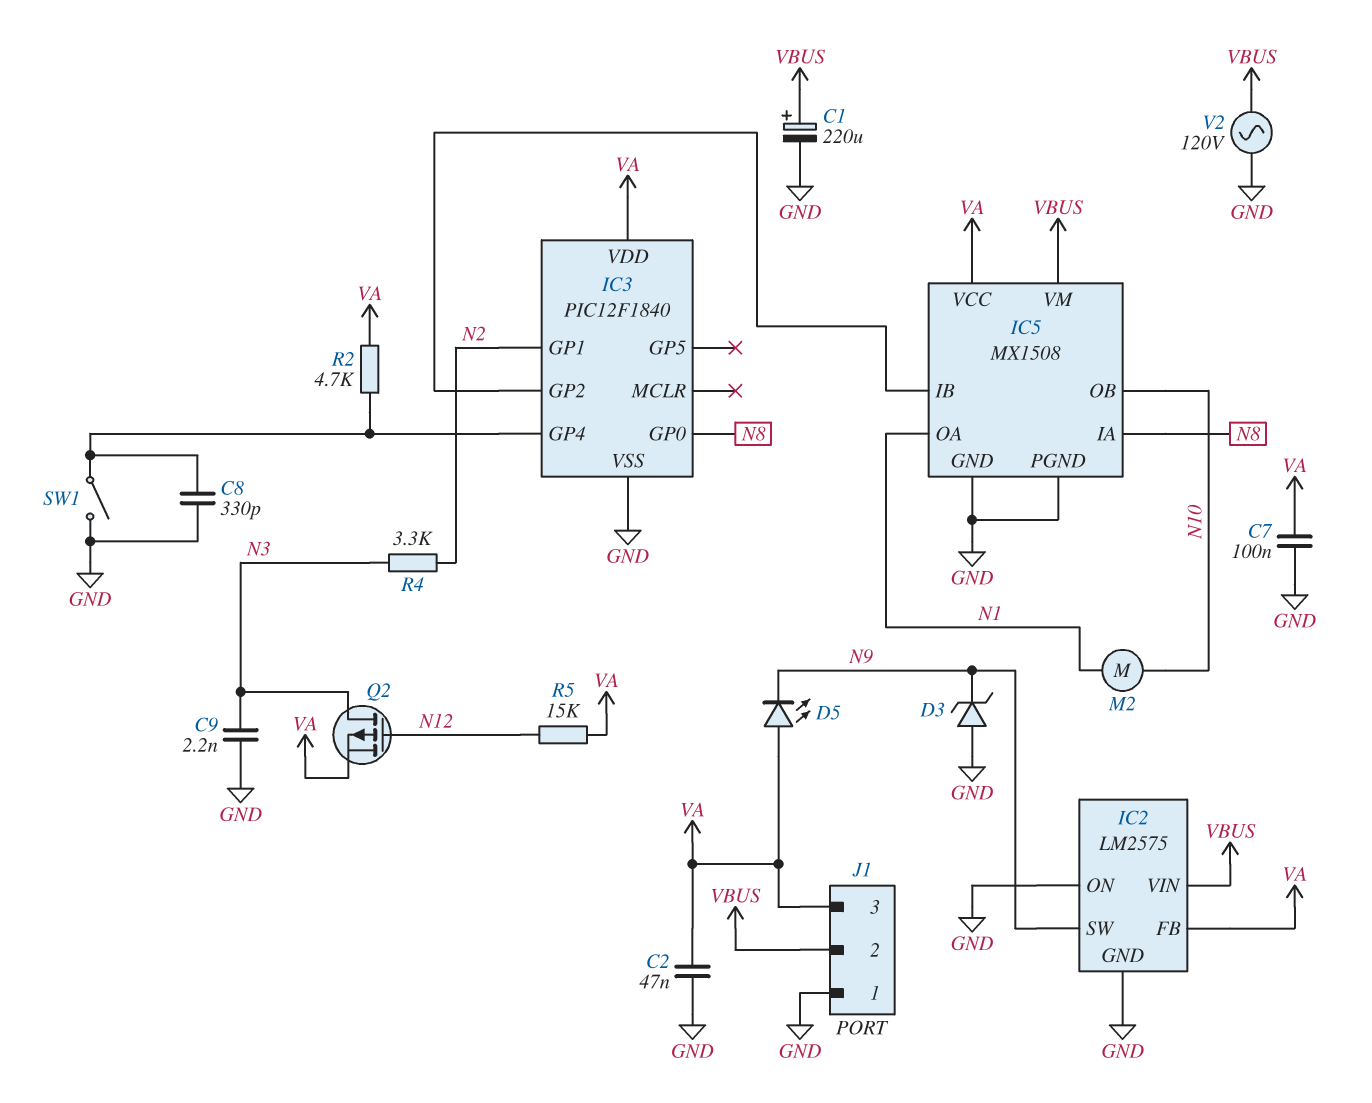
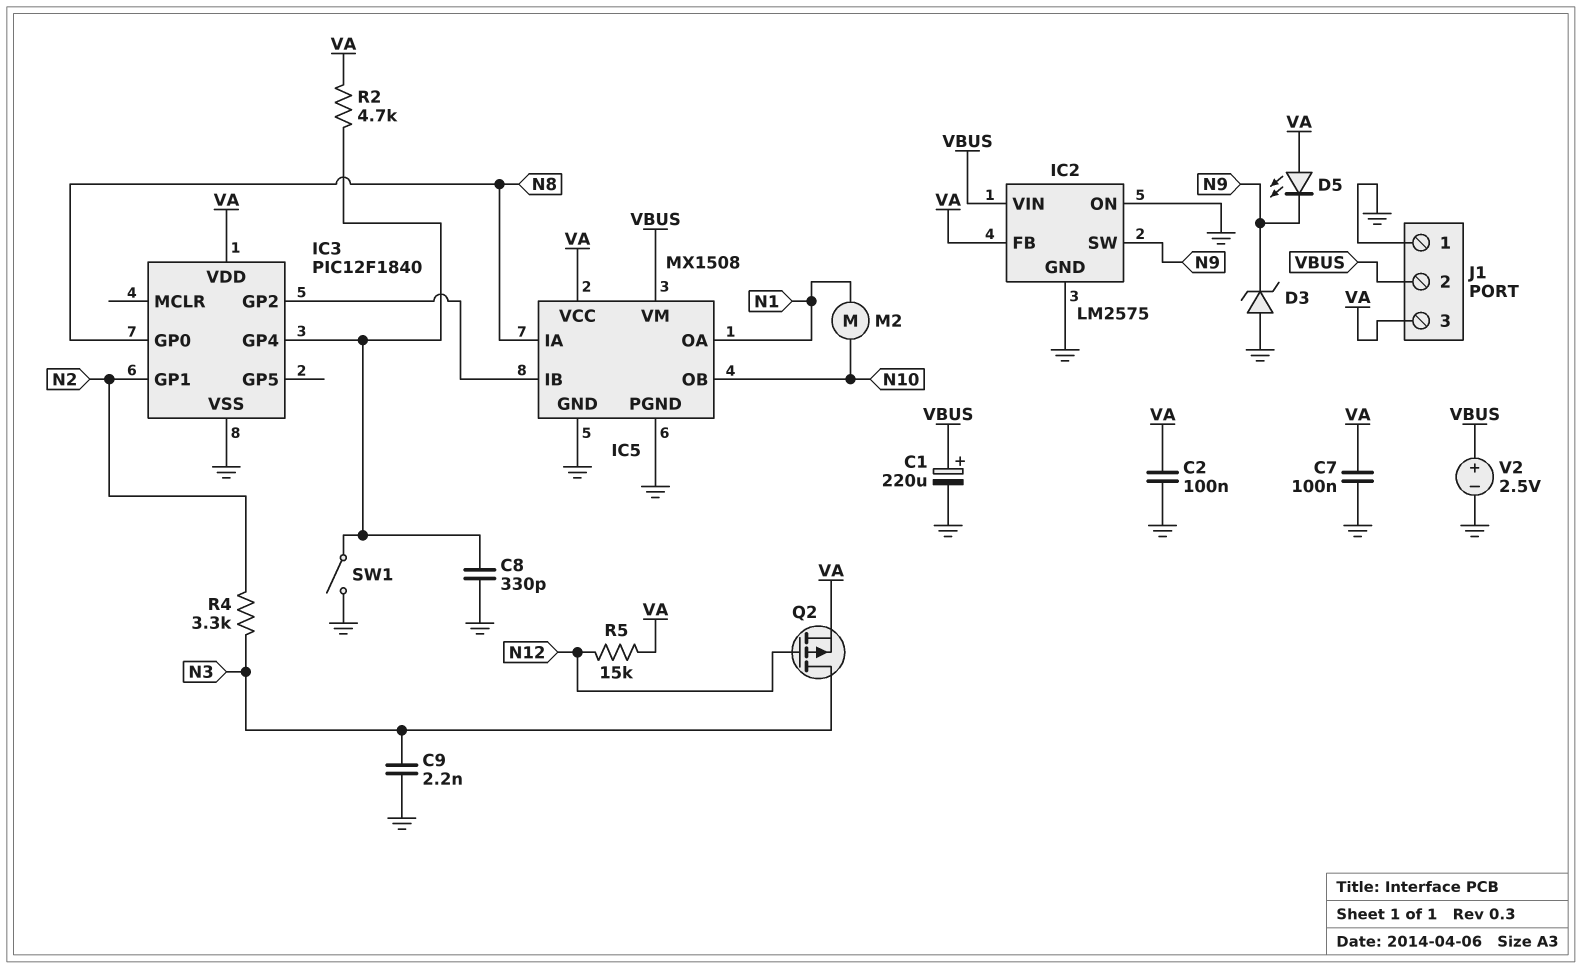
C2: 47nF (GND, VA) -> 100nF (GND, VA)
V2: AC 120V (GND, VBUS) -> 2.5V (plus VBUS, minus GND)

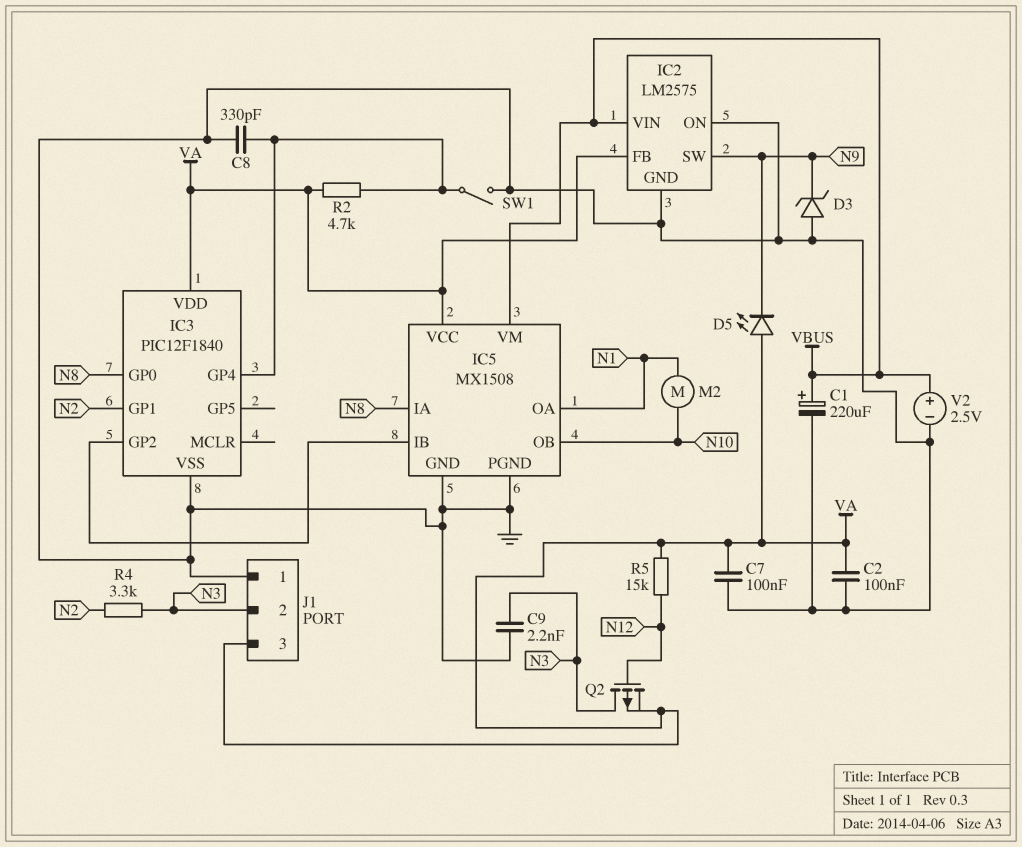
J1 pin 2: VBUS -> N3

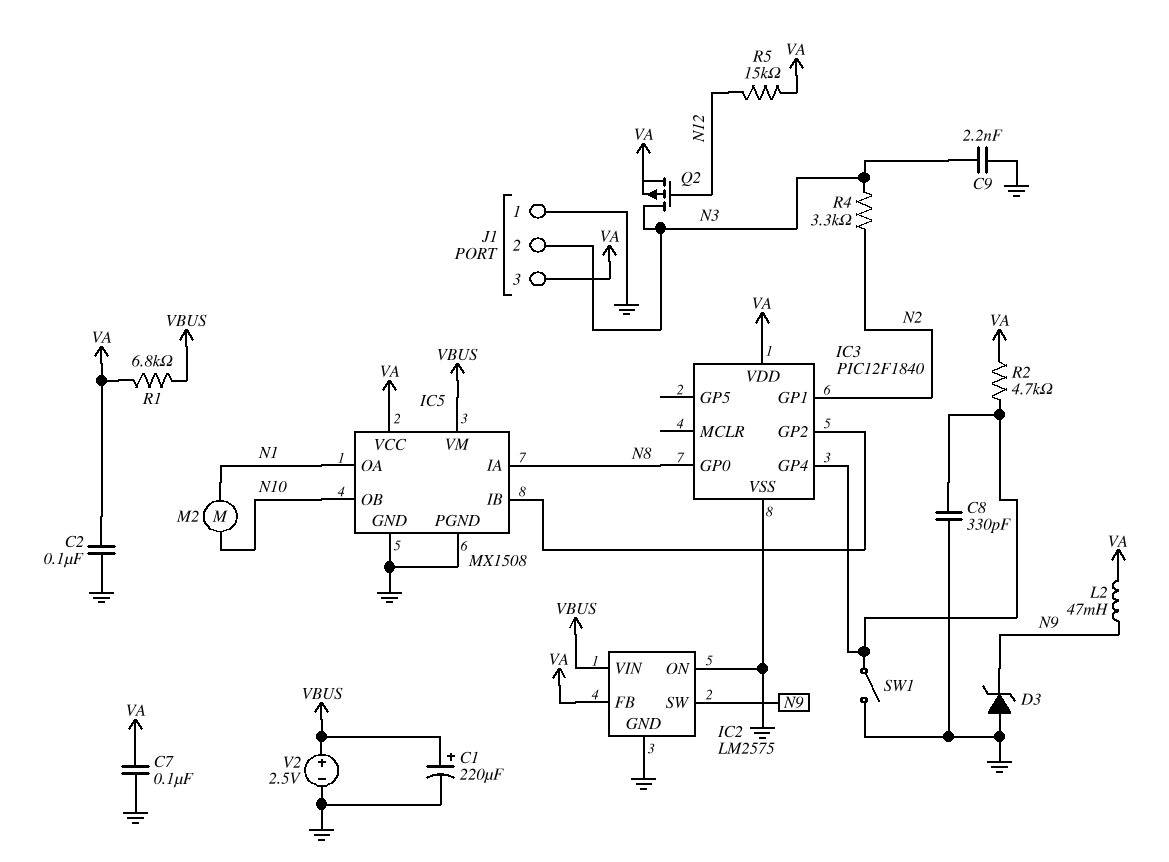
D5: LED (A VA, K N9) -> none
L2: none -> 47mH (N9, VA)
R1: none -> 6.8k (VA, VBUS)

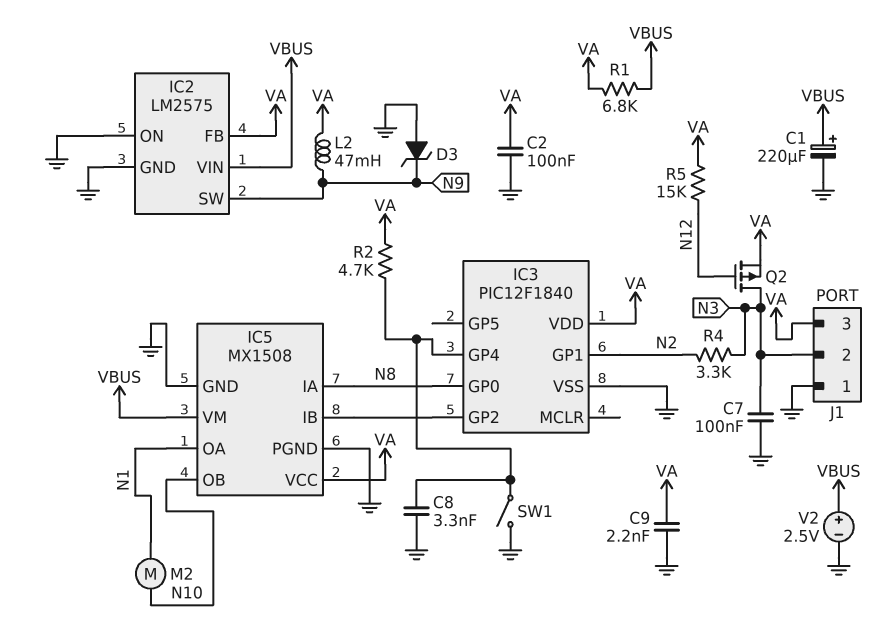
C7: 100nF (GND, VA) -> 100nF (GND, N3)
C8: 330pF (GND, IC3/GP4) -> 3.3nF (GND, IC3/GP4)
C9: 2.2nF (GND, N3) -> 2.2nF (GND, VA)

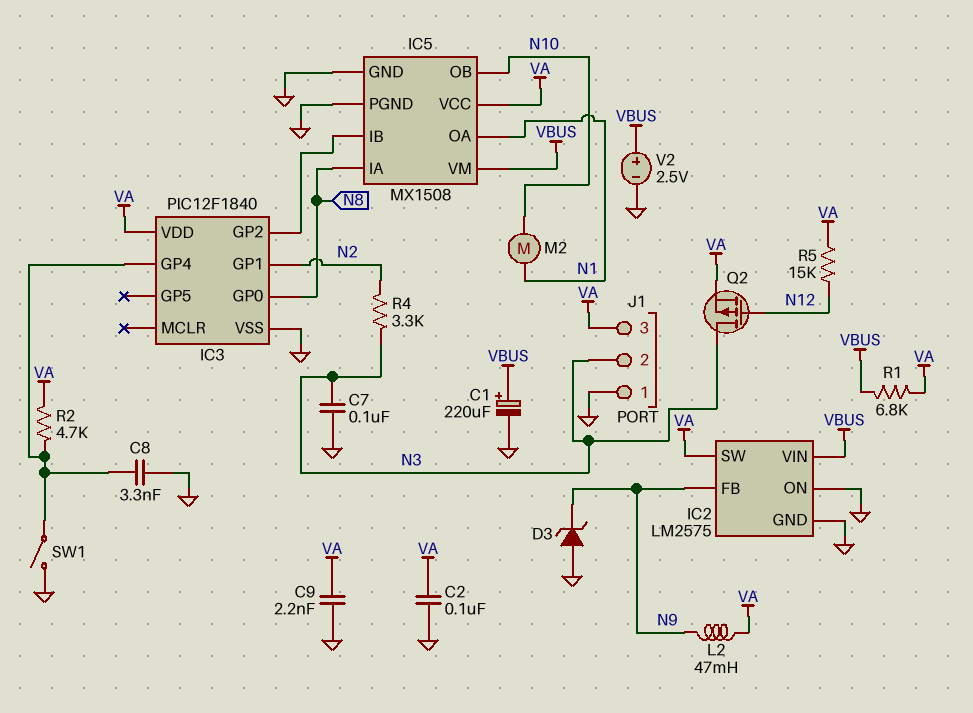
IC2 pin FB: VA -> N9
IC2 pin SW: N9 -> VA

